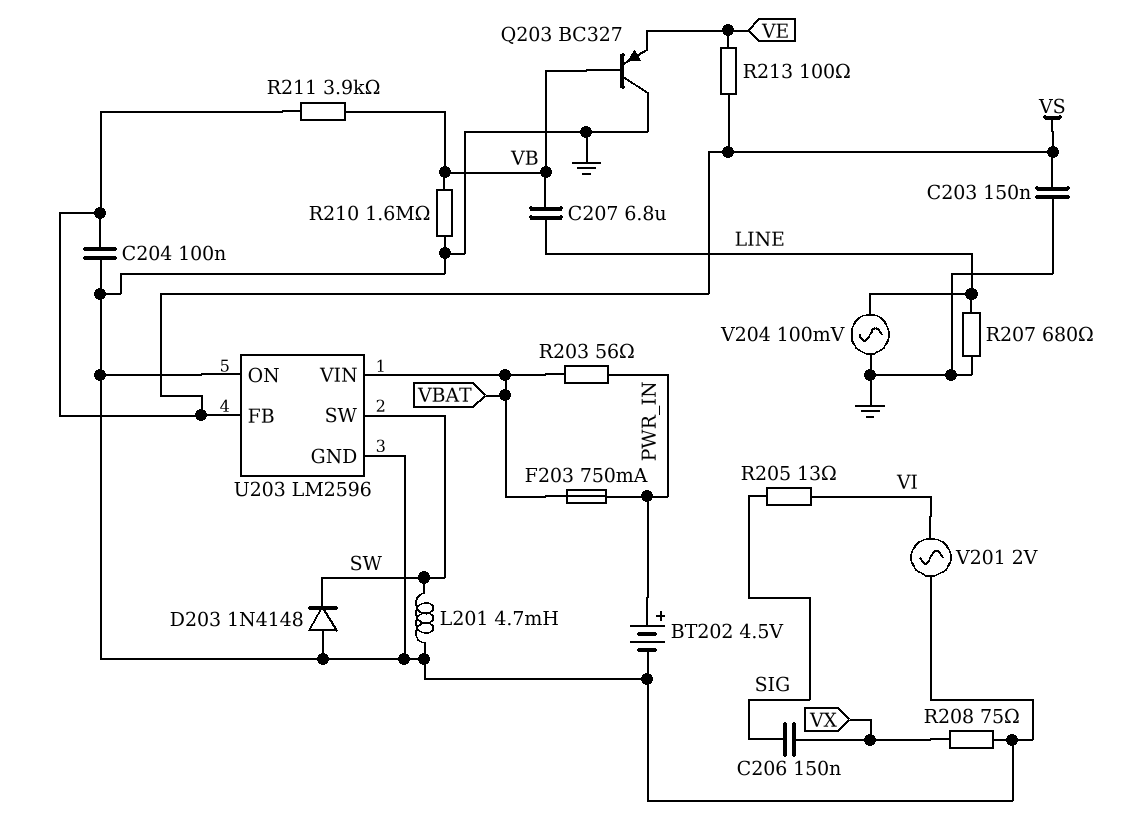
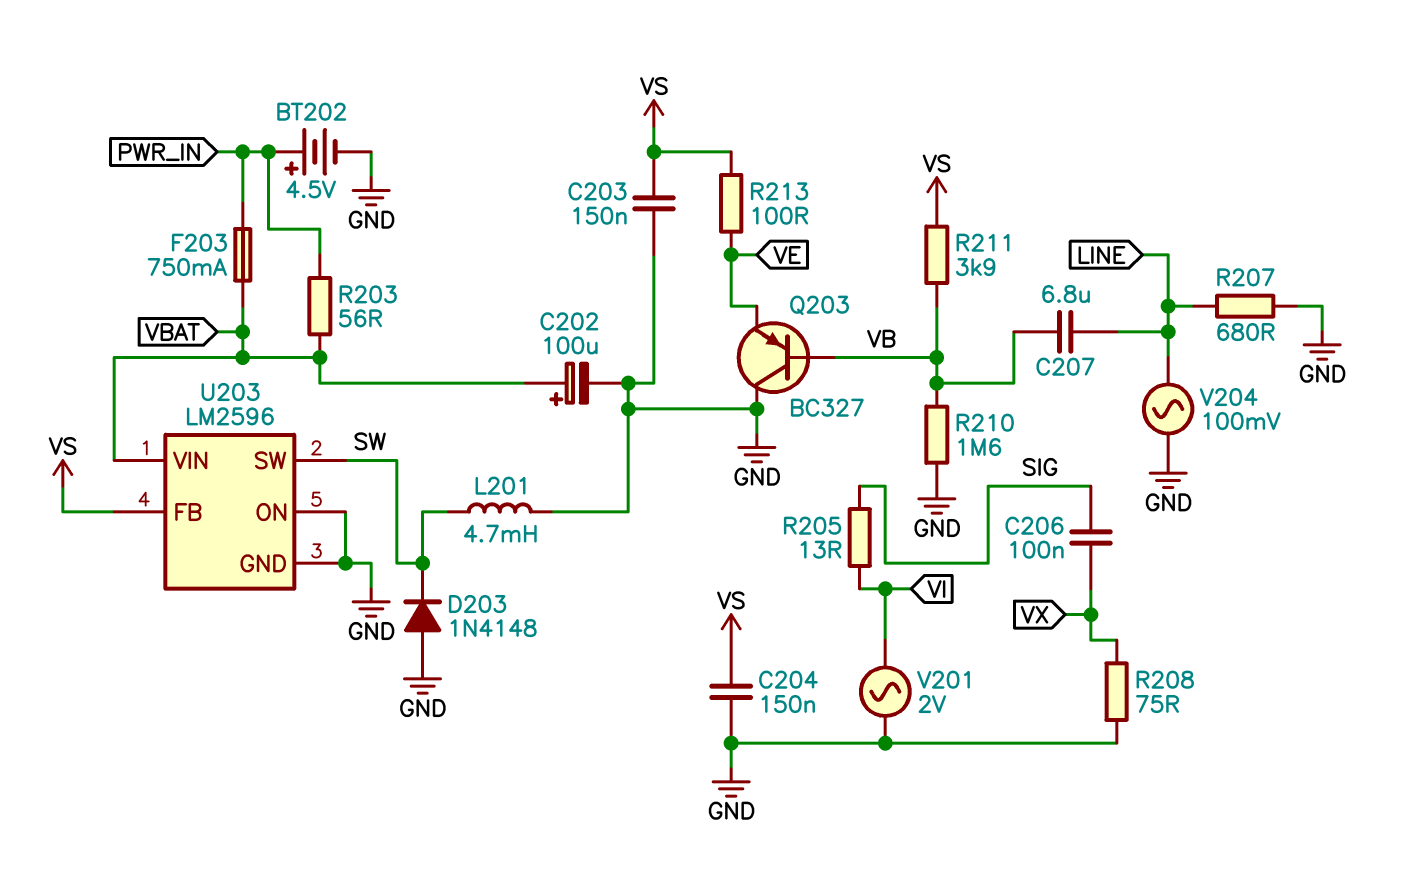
C202: none -> 100uF (plus VBAT, minus GND)
C204: 100nF (GND, VS) -> 150nF (GND, VS)
C206: 150nF (SIG, VX) -> 100nF (SIG, VX)

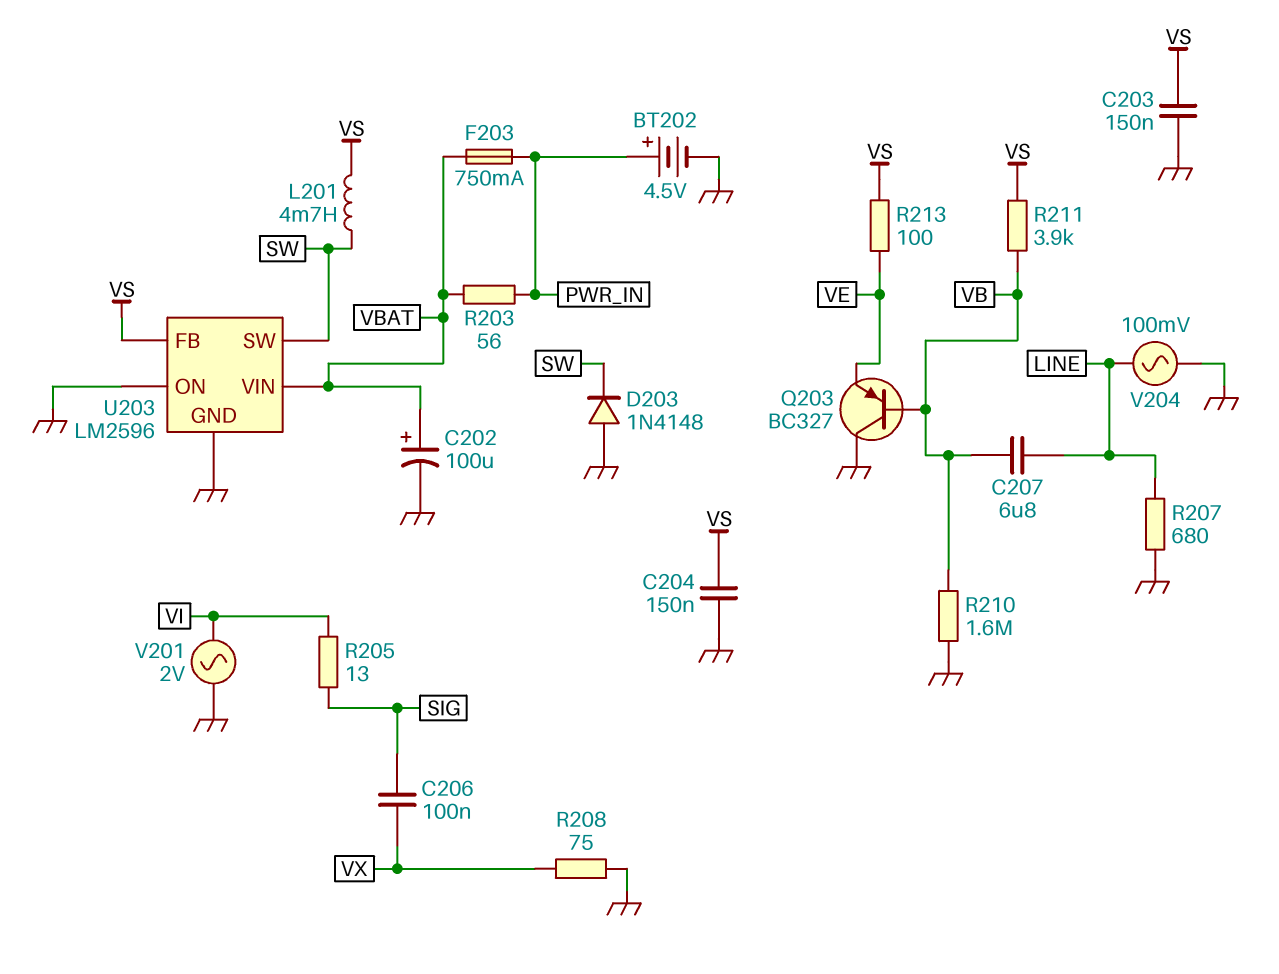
L201: 4.7mH (GND, SW) -> 4.7mH (SW, VS)

